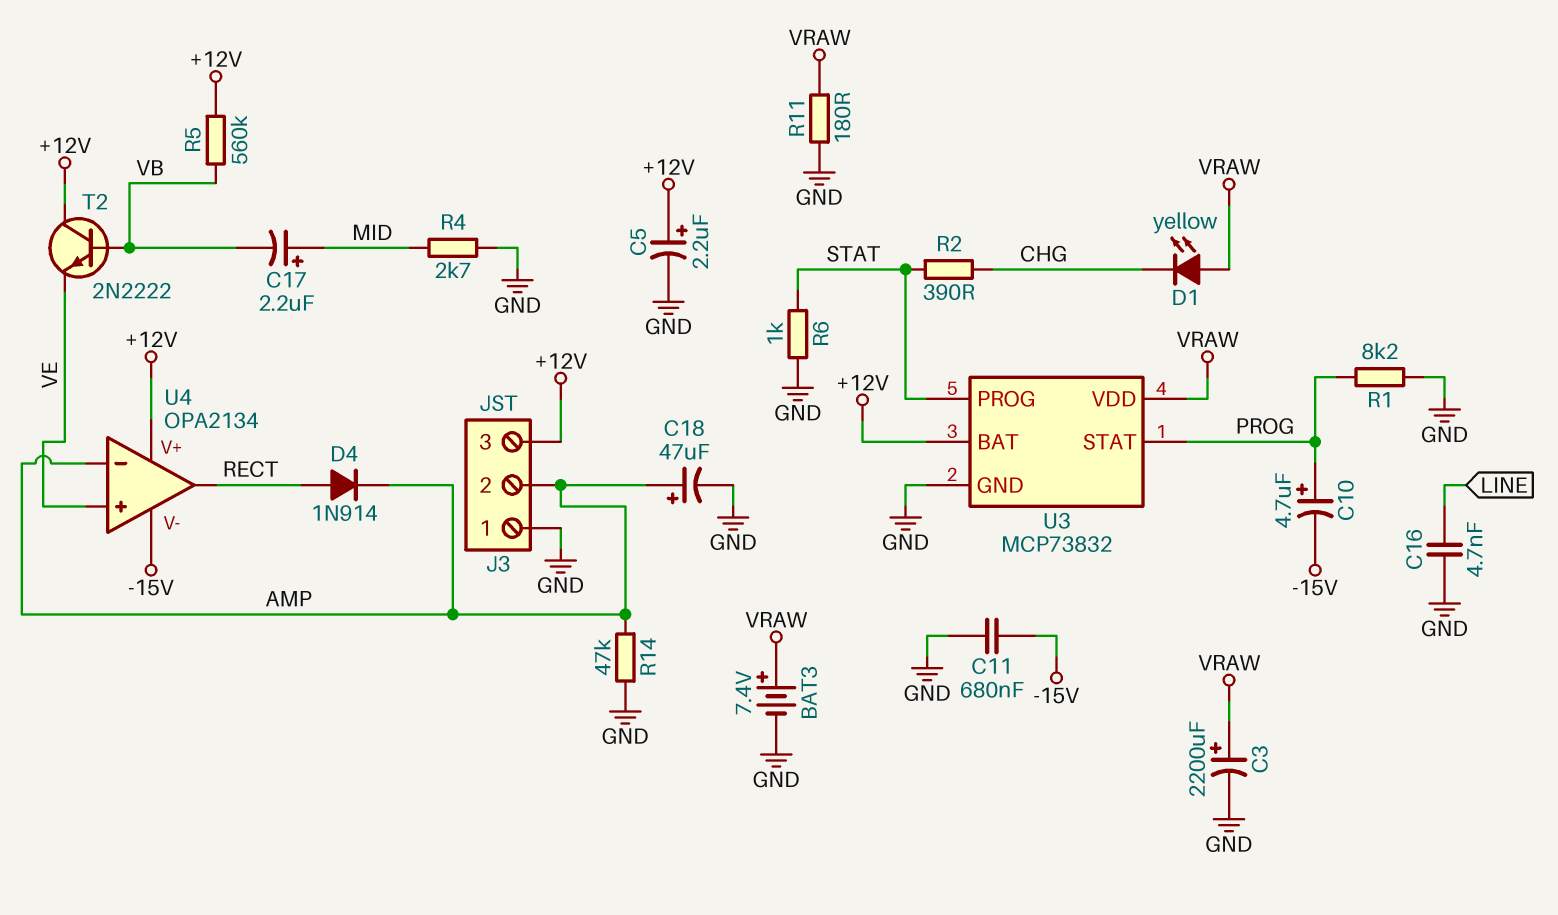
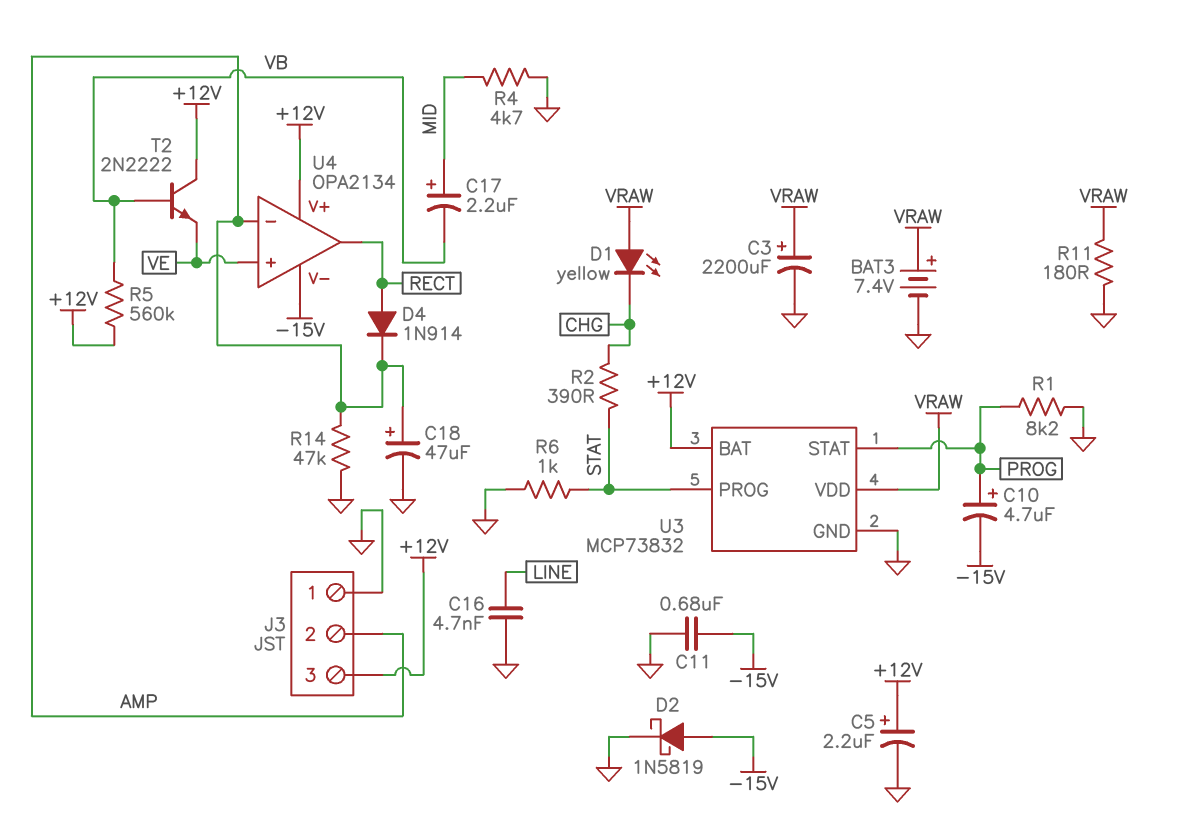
D2: none -> schottky 1N5819 (A -15V, K GND)
R4: 2.7k (GND, MID) -> 4.7k (GND, MID)

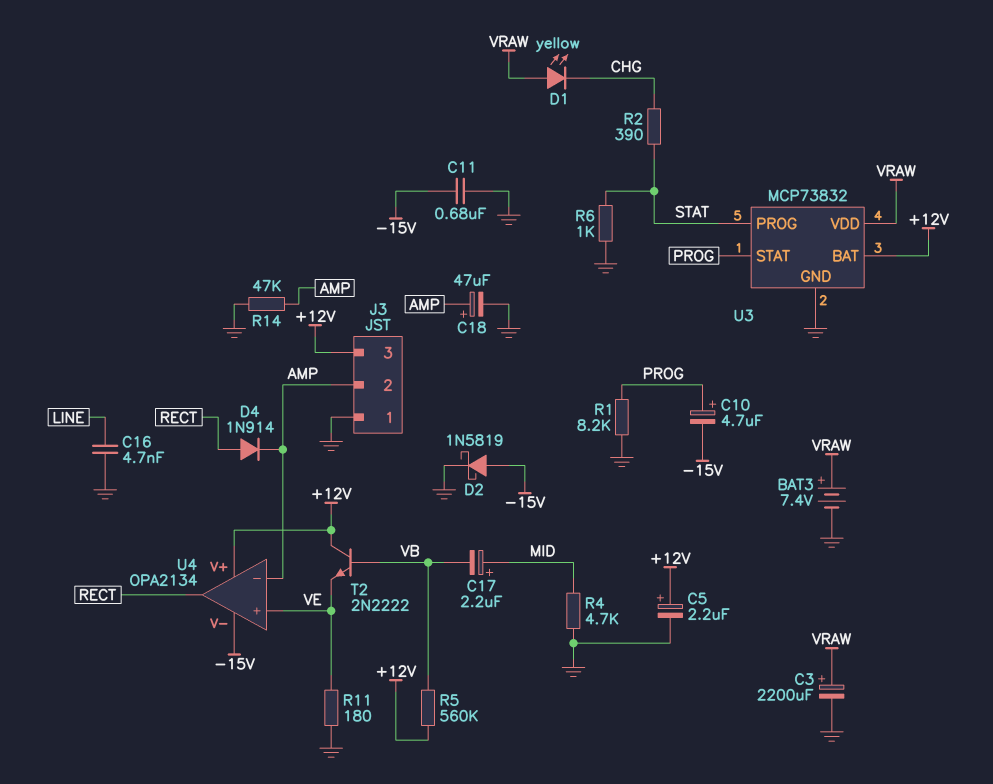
R11: 180 (GND, VRAW) -> 180 (GND, VE)

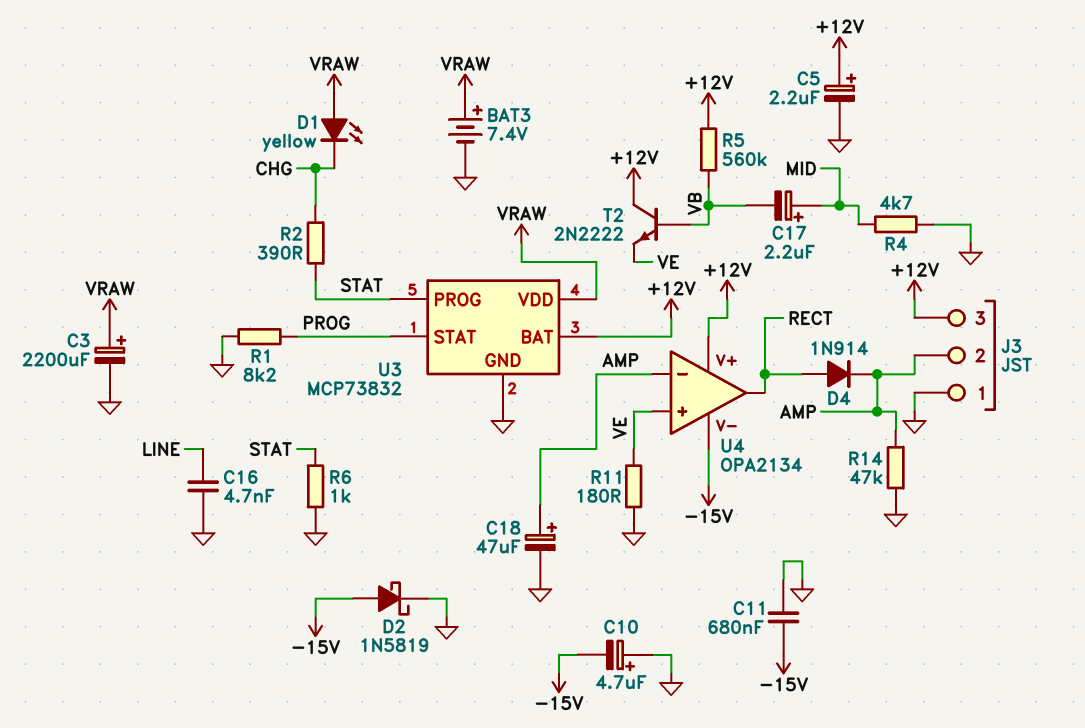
C10: 4.7uF (plus PROG, minus -15V) -> 4.7uF (plus GND, minus -15V)

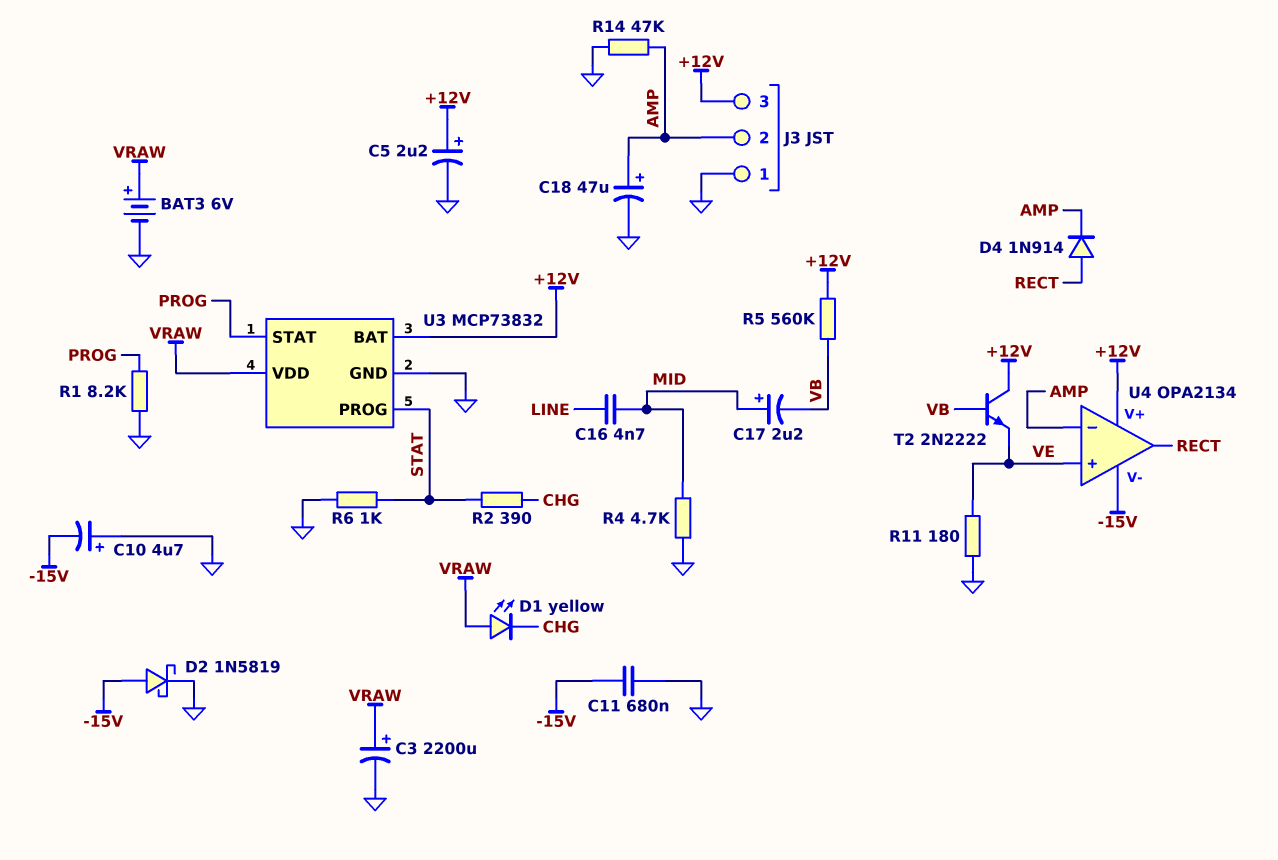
BAT3: 7.4V (plus VRAW, minus GND) -> 6V (plus VRAW, minus GND)
C16: 4.7nF (GND, LINE) -> 4.7nF (LINE, MID)

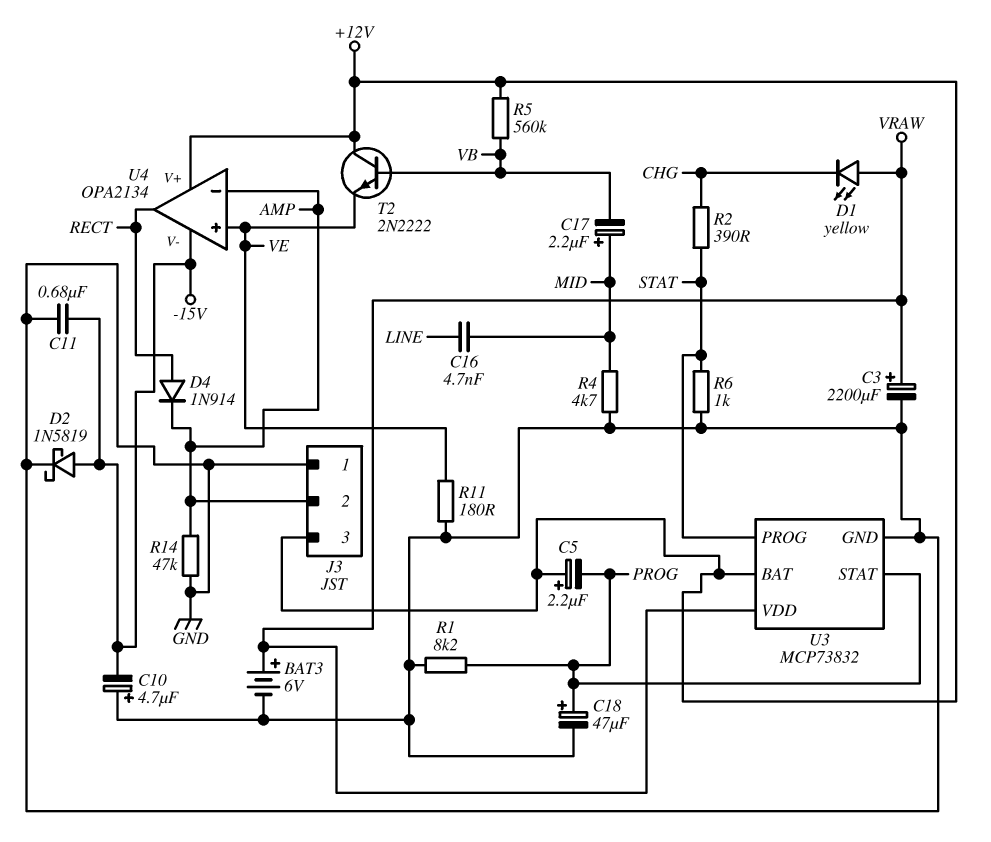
C5: 2.2uF (plus +12V, minus GND) -> 2.2uF (plus +12V, minus PROG)
C18: 47uF (plus AMP, minus GND) -> 47uF (plus PROG, minus GND)

